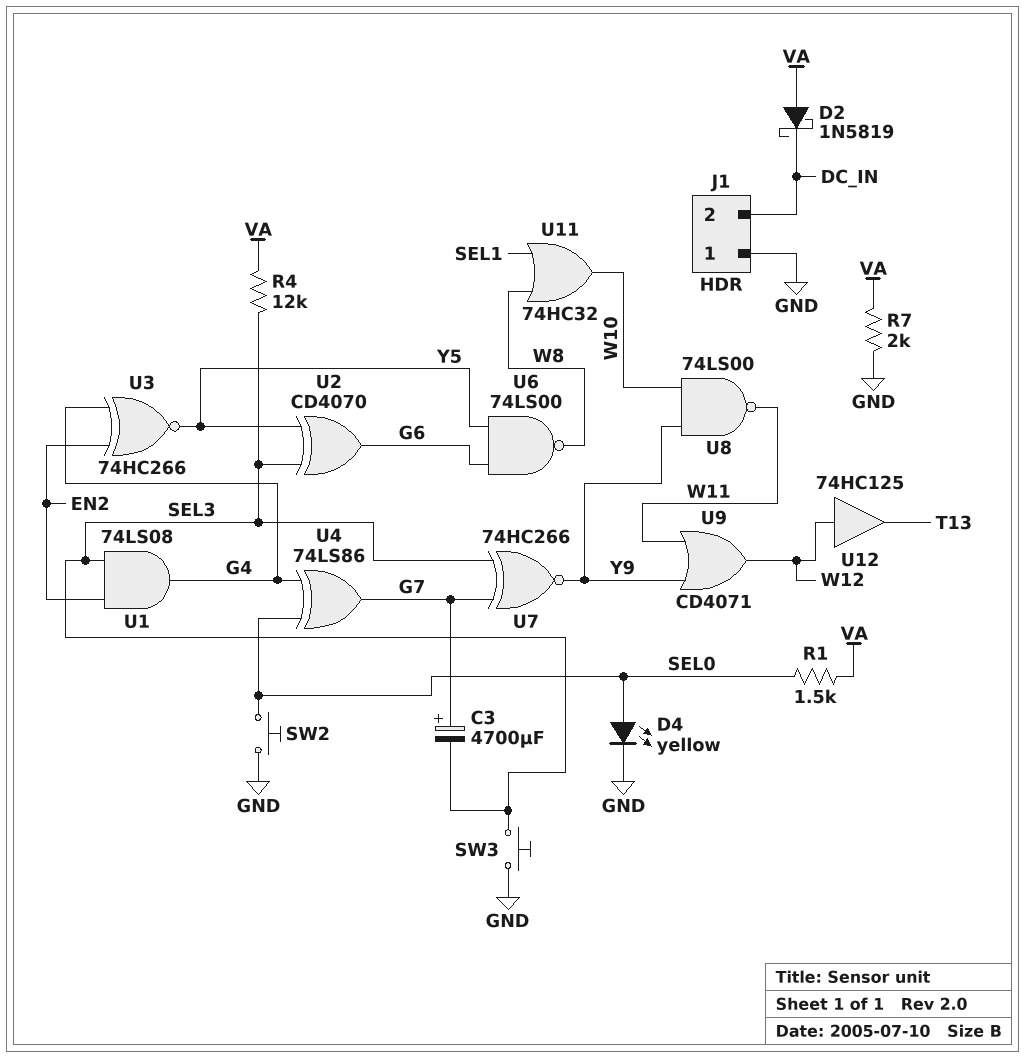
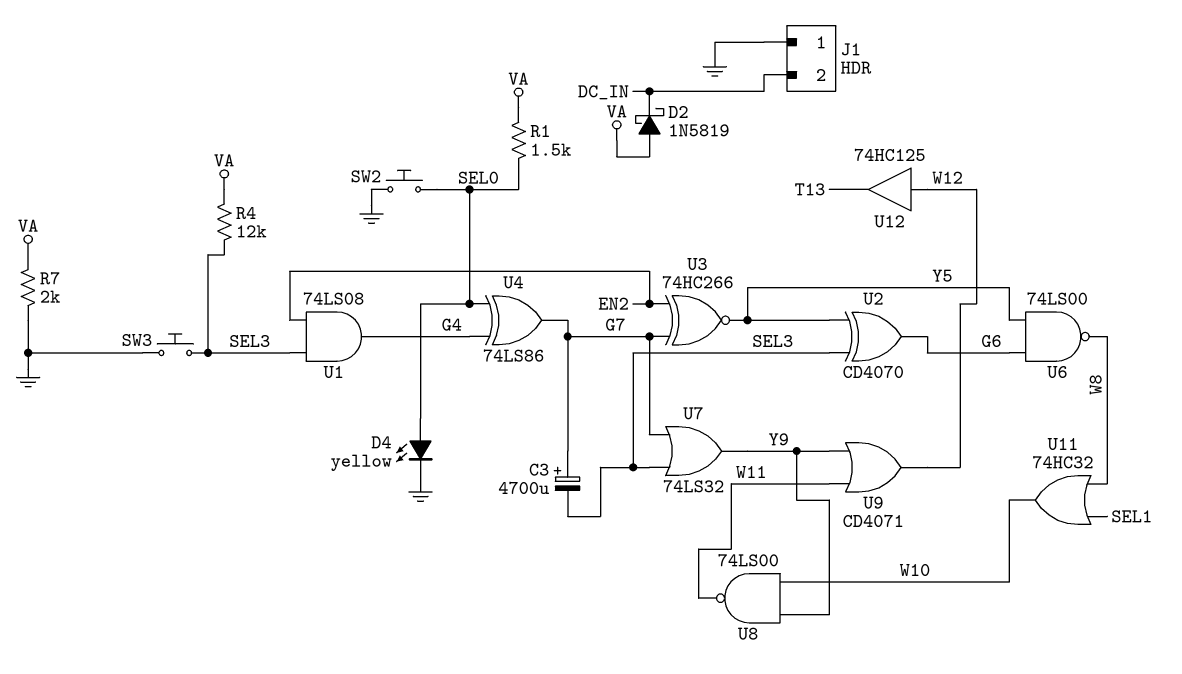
U3: XNOR 74HC266 (in EN2, in G4, out Y5) -> XNOR 74HC266 (in EN2, in G7, out Y5)
U7: XNOR 74HC266 (in G7, in SEL3, out Y9) -> OR 74LS32 (in G7, in SEL3, out Y9)

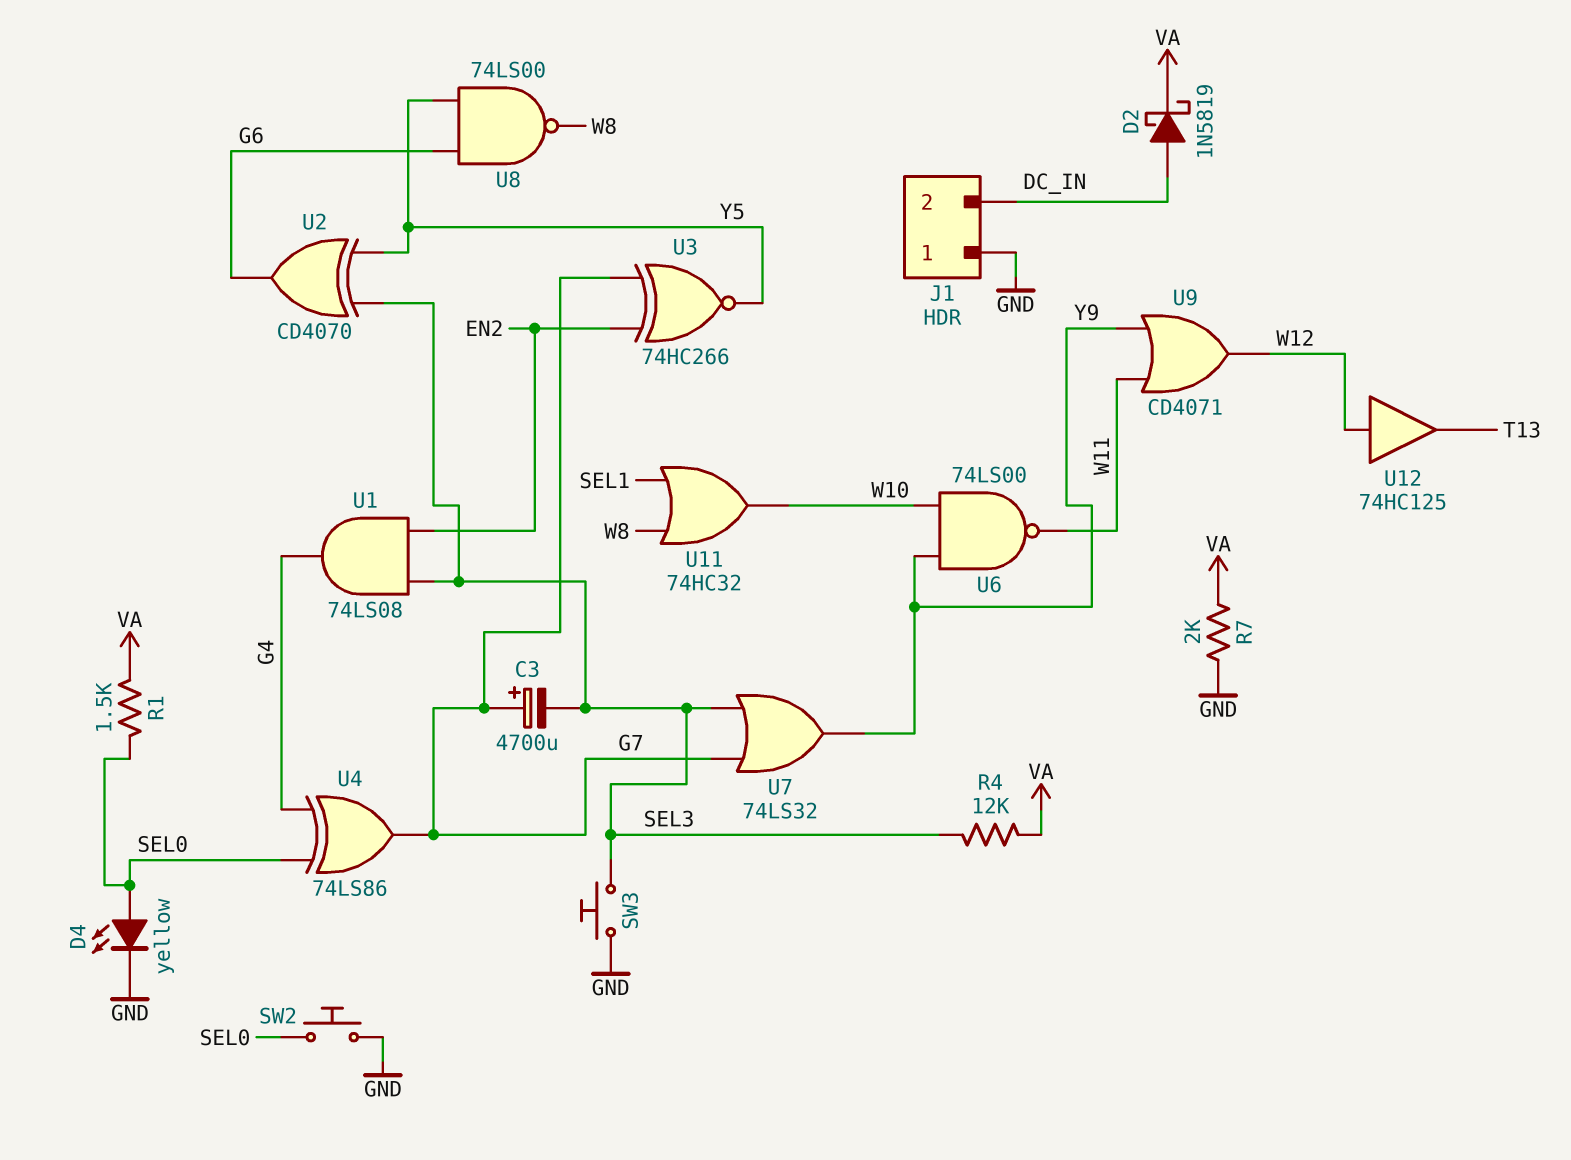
D2: schottky 1N5819 (A VA, K DC_IN) -> schottky 1N5819 (A DC_IN, K VA)
U6: NAND 74LS00 (in G6, in Y5, out W8) -> NAND 74LS00 (in W10, in Y9, out W11)
U8: NAND 74LS00 (in W10, in Y9, out W11) -> NAND 74LS00 (in G6, in Y5, out W8)

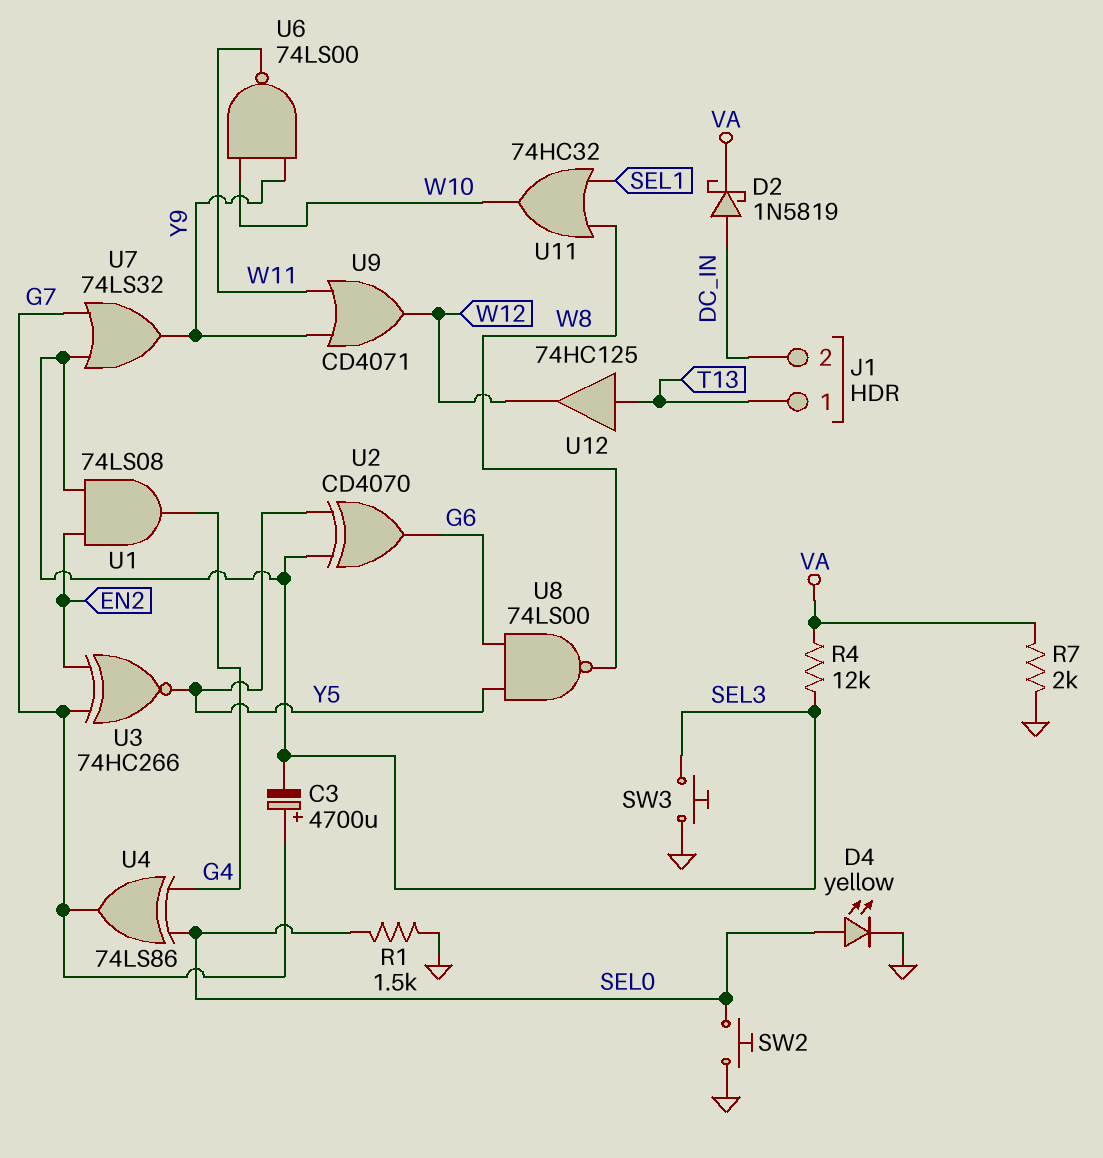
J1 pin 1: GND -> T13
R1: 1.5k (SEL0, VA) -> 1.5k (GND, SEL0)
U12: buffer 74HC125 (in W12, out T13) -> buffer 74HC125 (in T13, out W12)

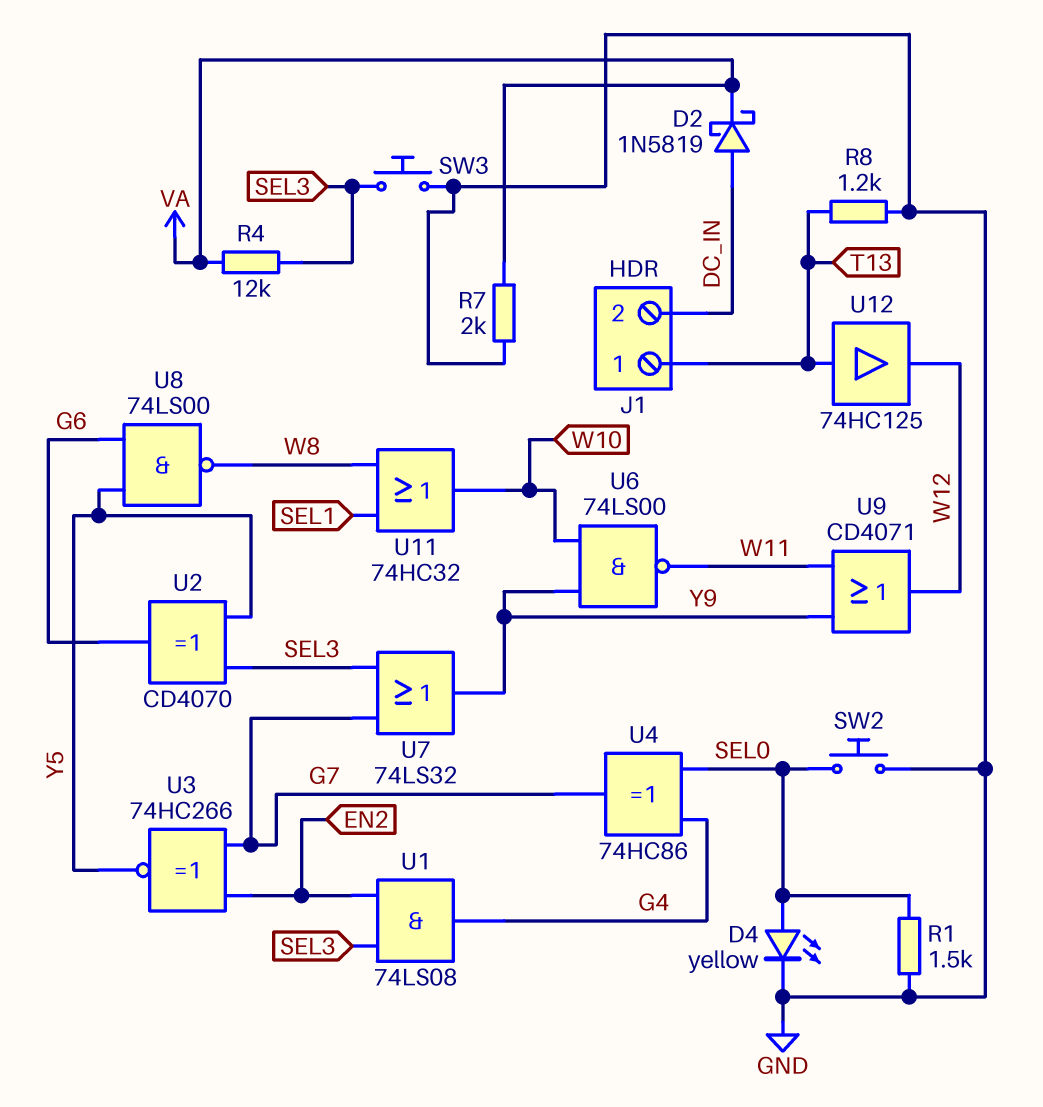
C3: 4700uF (plus G7, minus SEL3) -> none
R8: none -> 1.2k (GND, T13)
U4: XOR 74LS86 (in G4, in SEL0, out G7) -> XOR 74HC86 (in G4, in SEL0, out G7)

